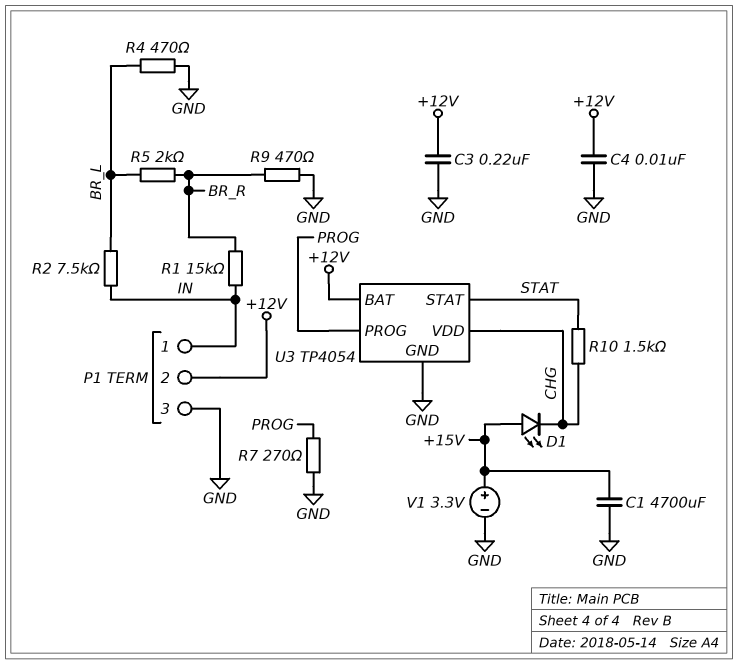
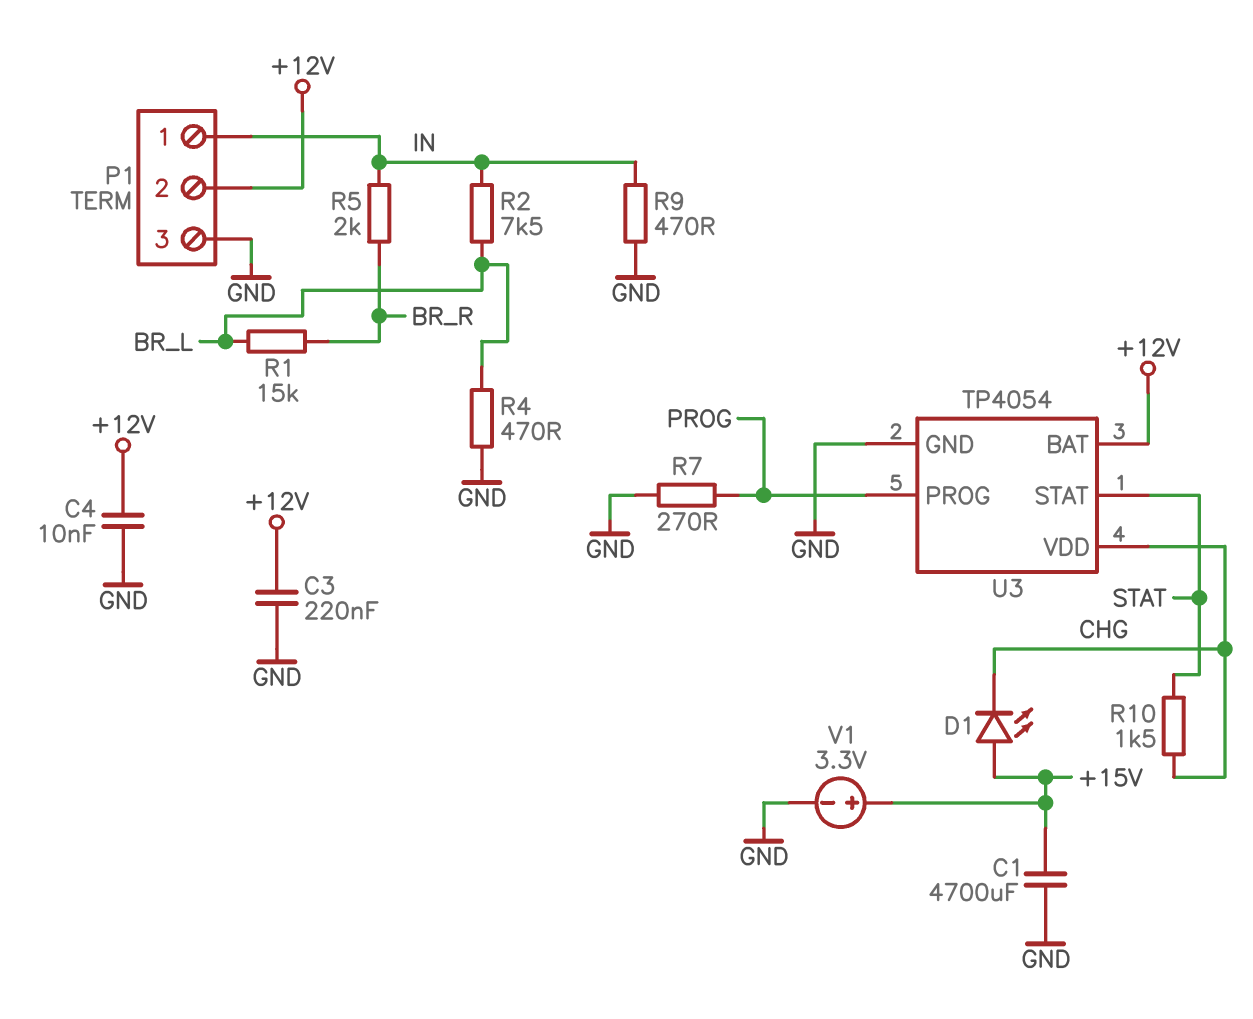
R1: 15k (BR_R, IN) -> 15k (BR_L, BR_R)
R5: 2k (BR_L, BR_R) -> 2k (BR_R, IN)
R9: 470 (BR_R, GND) -> 470 (GND, IN)

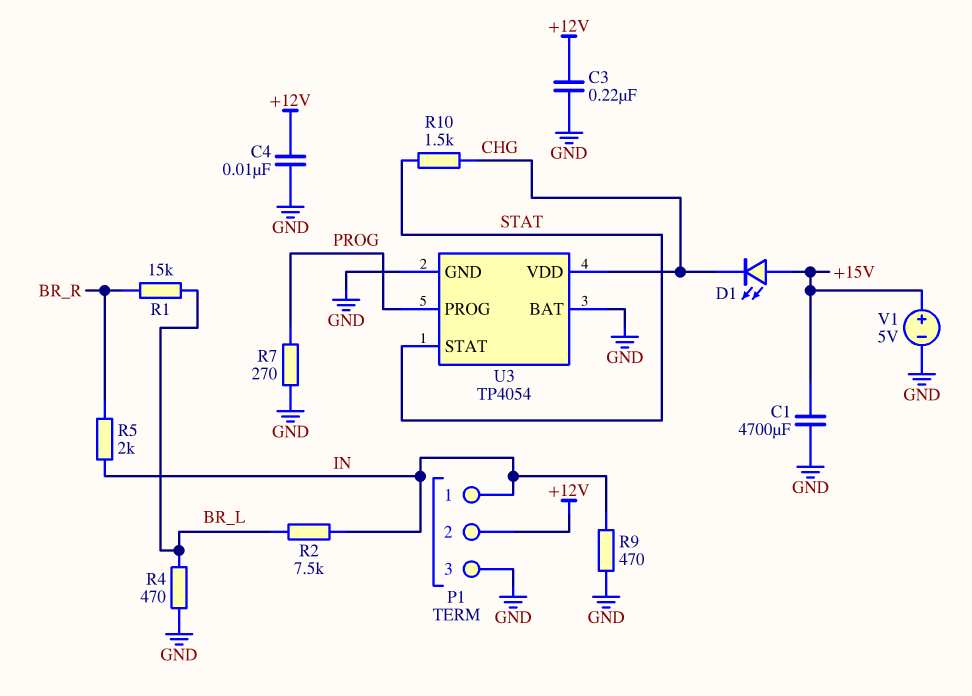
U3 pin BAT: +12V -> GND
V1: 3.3V (plus +15V, minus GND) -> 5V (plus +15V, minus GND)

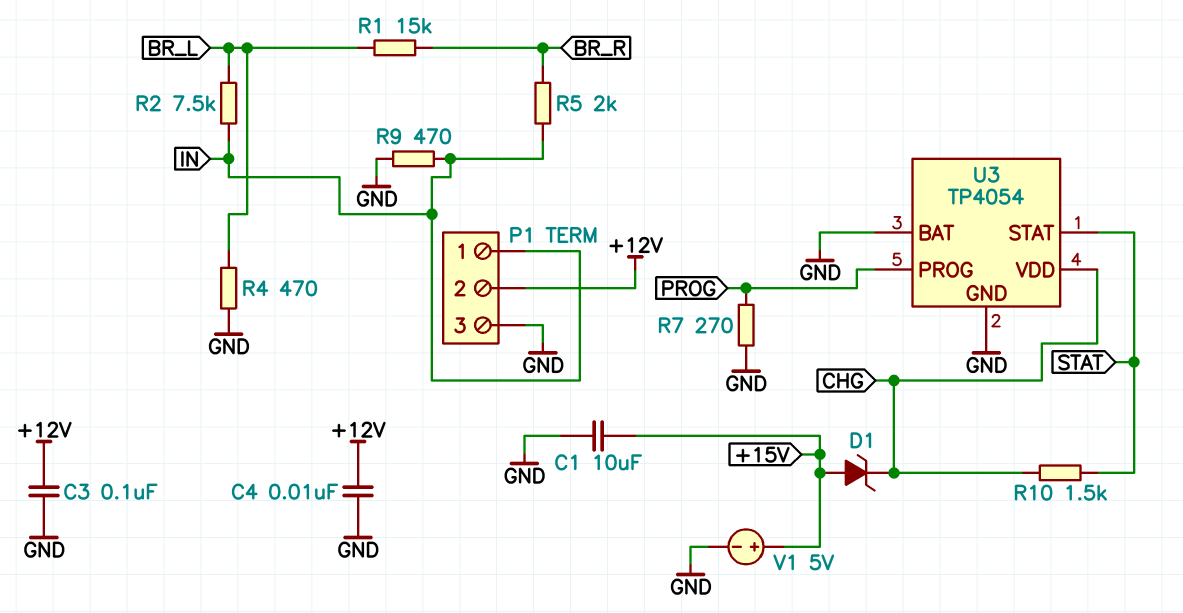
C1: 4700uF (+15V, GND) -> 10uF (+15V, GND)
C3: 220nF (+12V, GND) -> 100nF (+12V, GND)
D1: LED (A +15V, K CHG) -> zener (A +15V, K CHG)

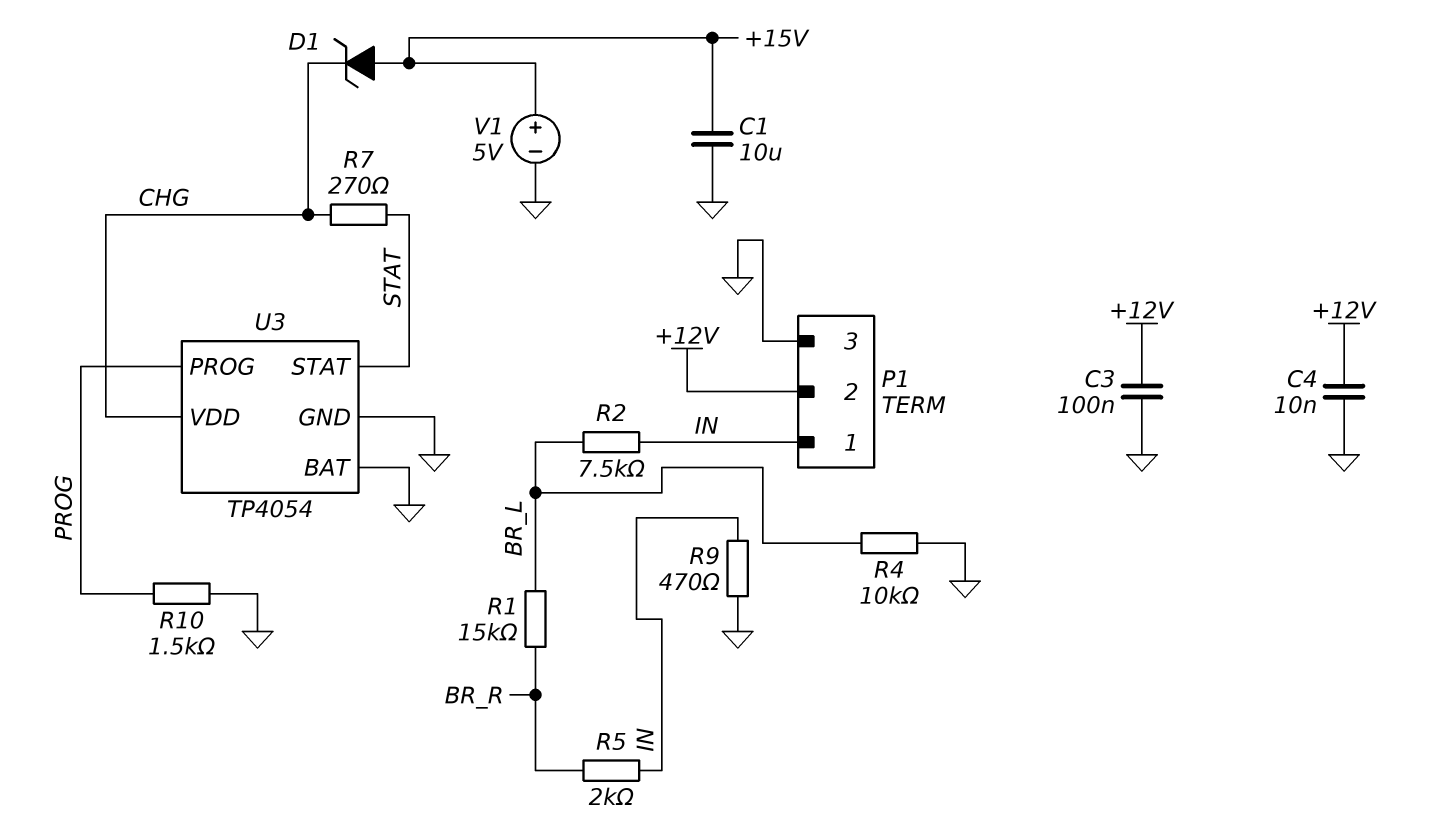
R4: 470 (BR_L, GND) -> 10k (BR_L, GND)
R7: 270 (GND, PROG) -> 270 (CHG, STAT)
R10: 1.5k (CHG, STAT) -> 1.5k (GND, PROG)

